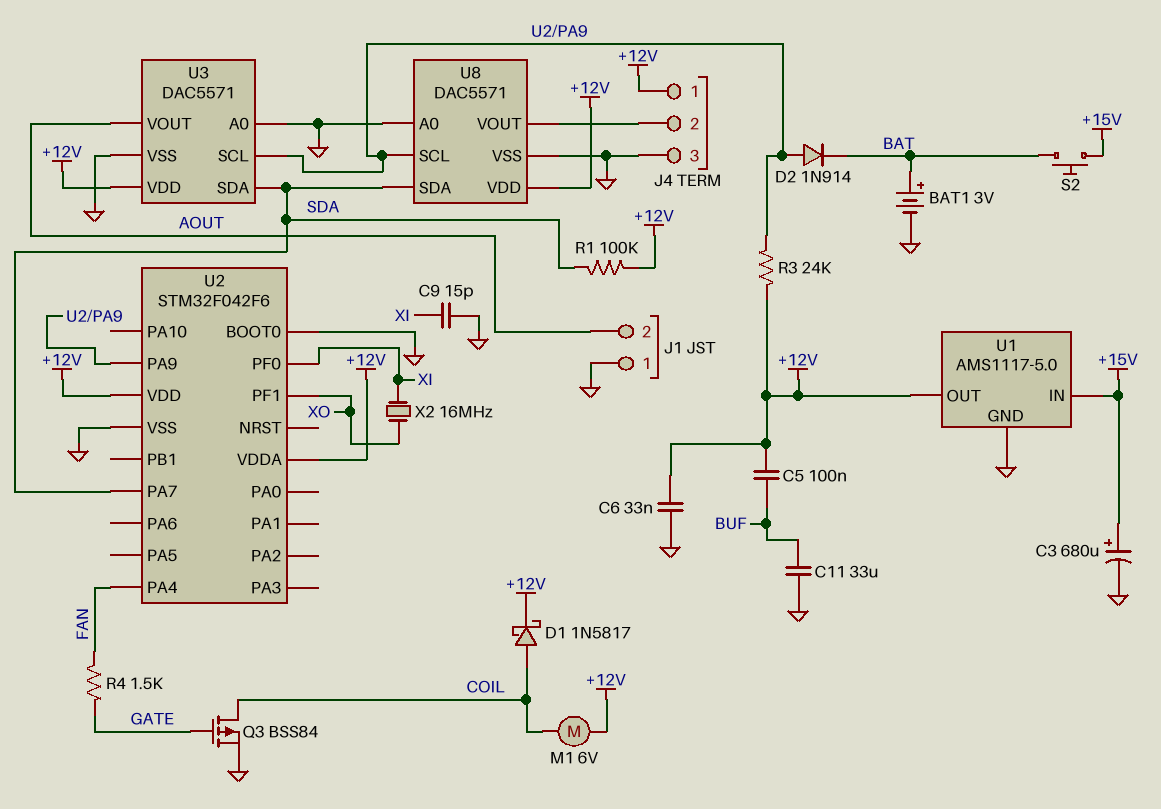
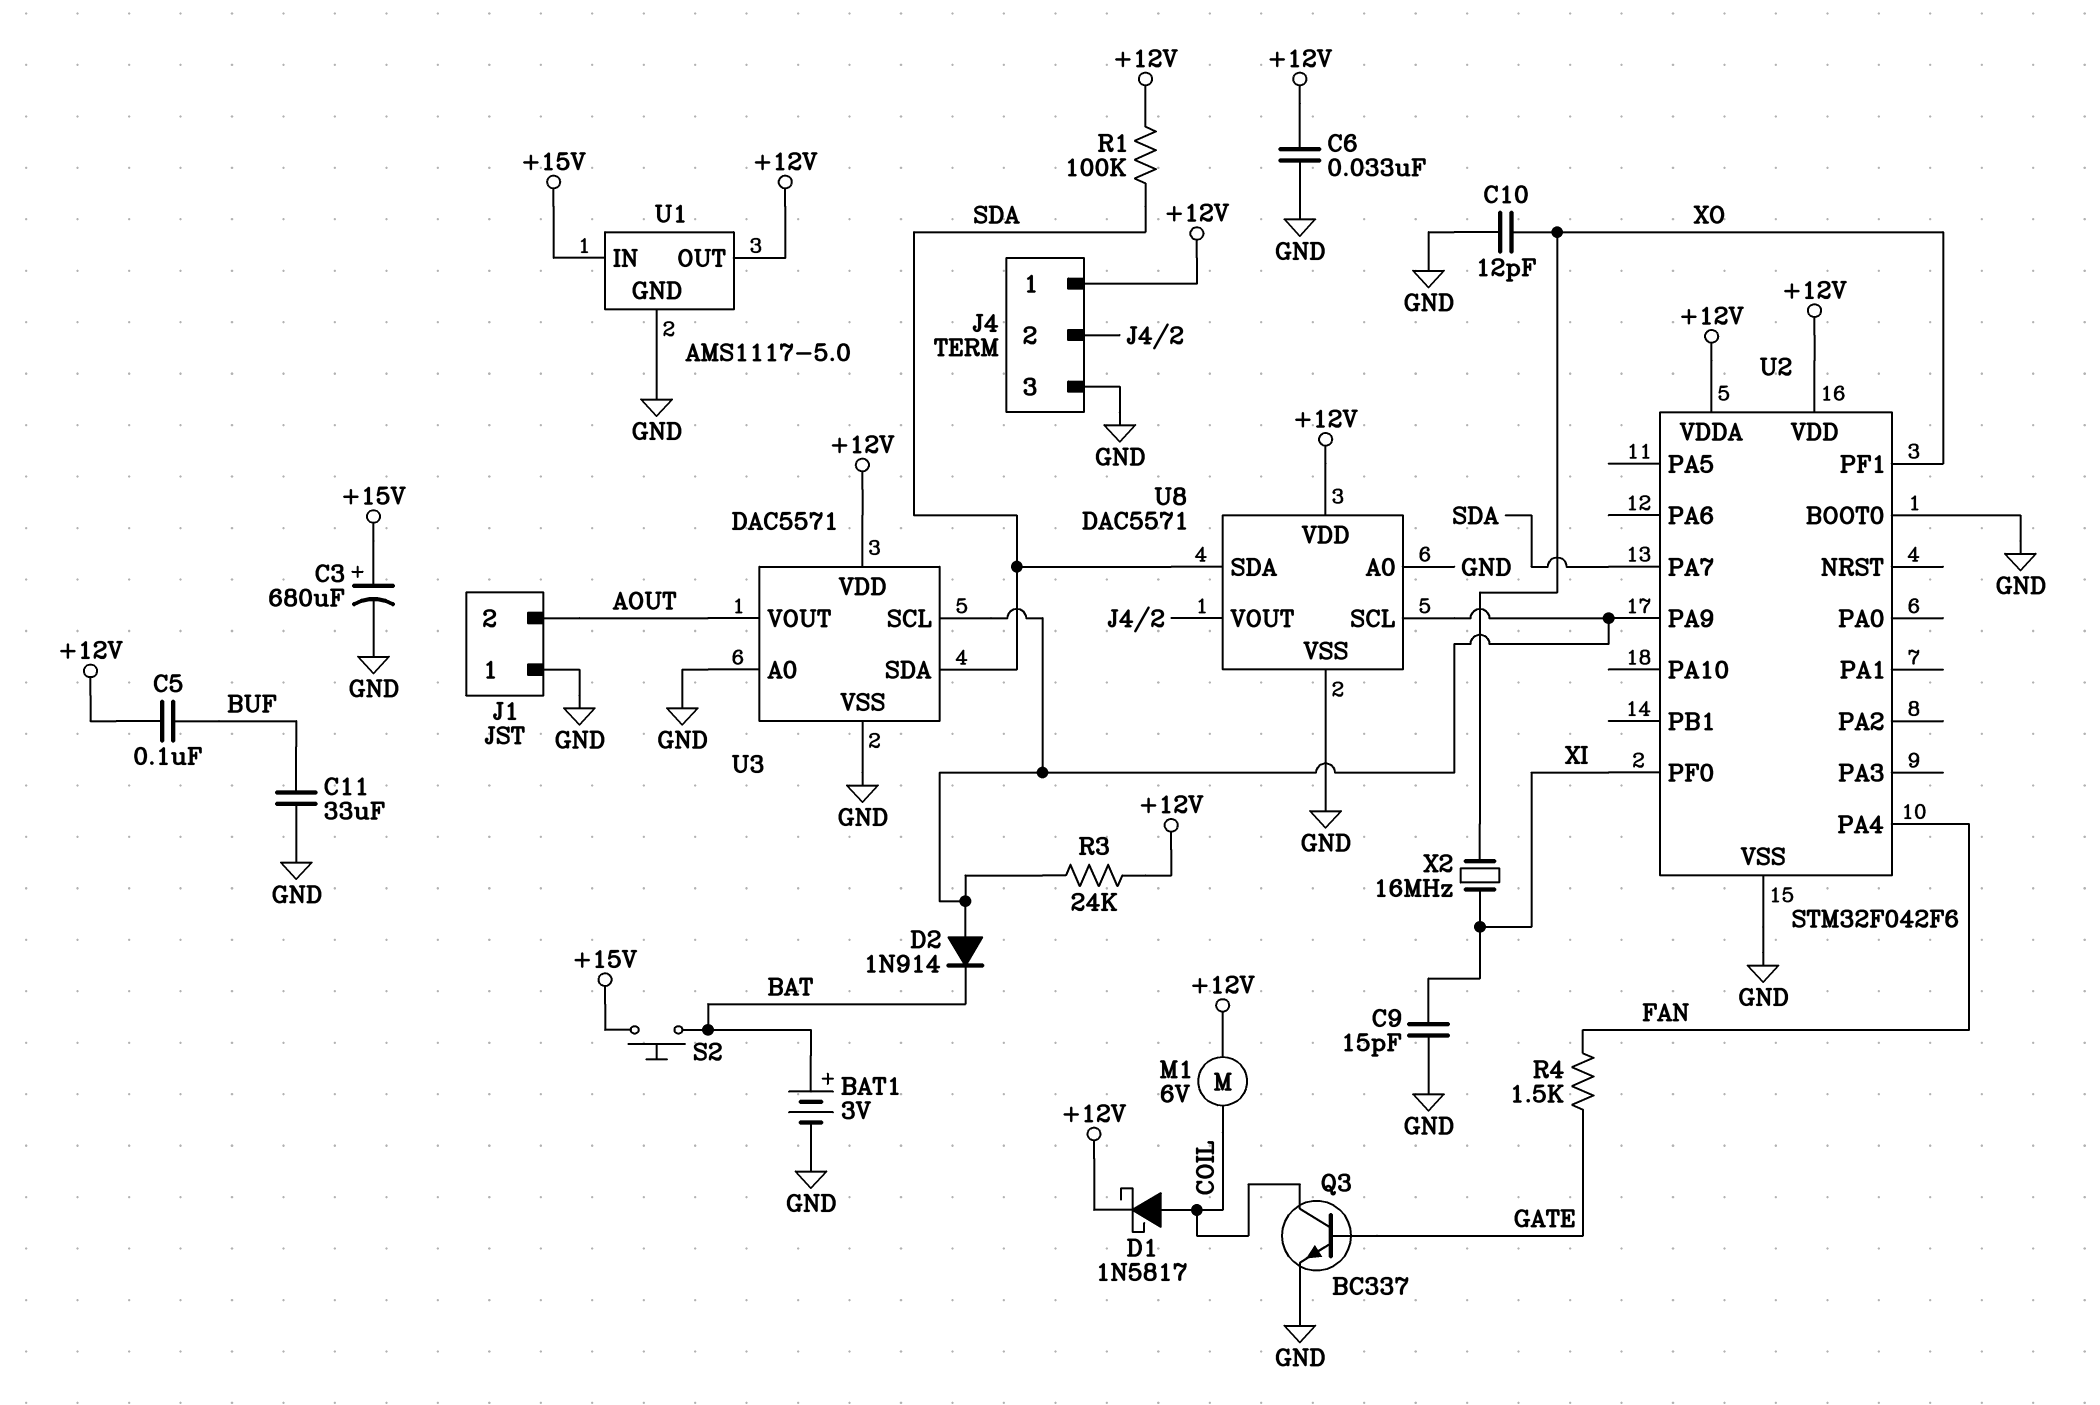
C10: none -> 12pF (GND, XO)
Q3: PMOS BSS84 (G GATE, D COIL, S GND) -> NPN BC337 (B GATE, C COIL, E GND)

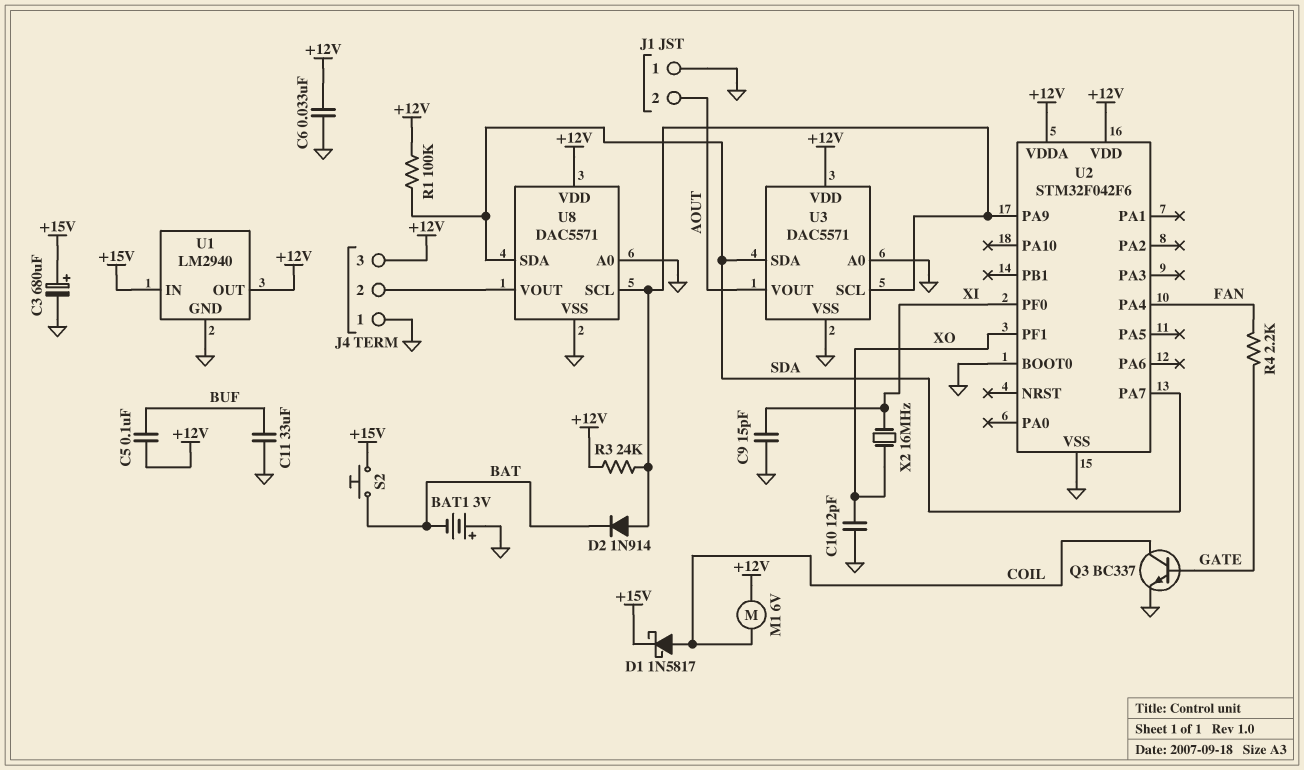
BAT1: 3V (plus BAT, minus GND) -> 3V (plus GND, minus BAT)
D1: schottky 1N5817 (A COIL, K +12V) -> schottky 1N5817 (A COIL, K +15V)
J4 pin 1: +12V -> GND
J4 pin 3: GND -> +12V
R4: 1.5k (FAN, GATE) -> 2.2k (FAN, GATE)
U1: AMS1117-5.0 -> LM2940

